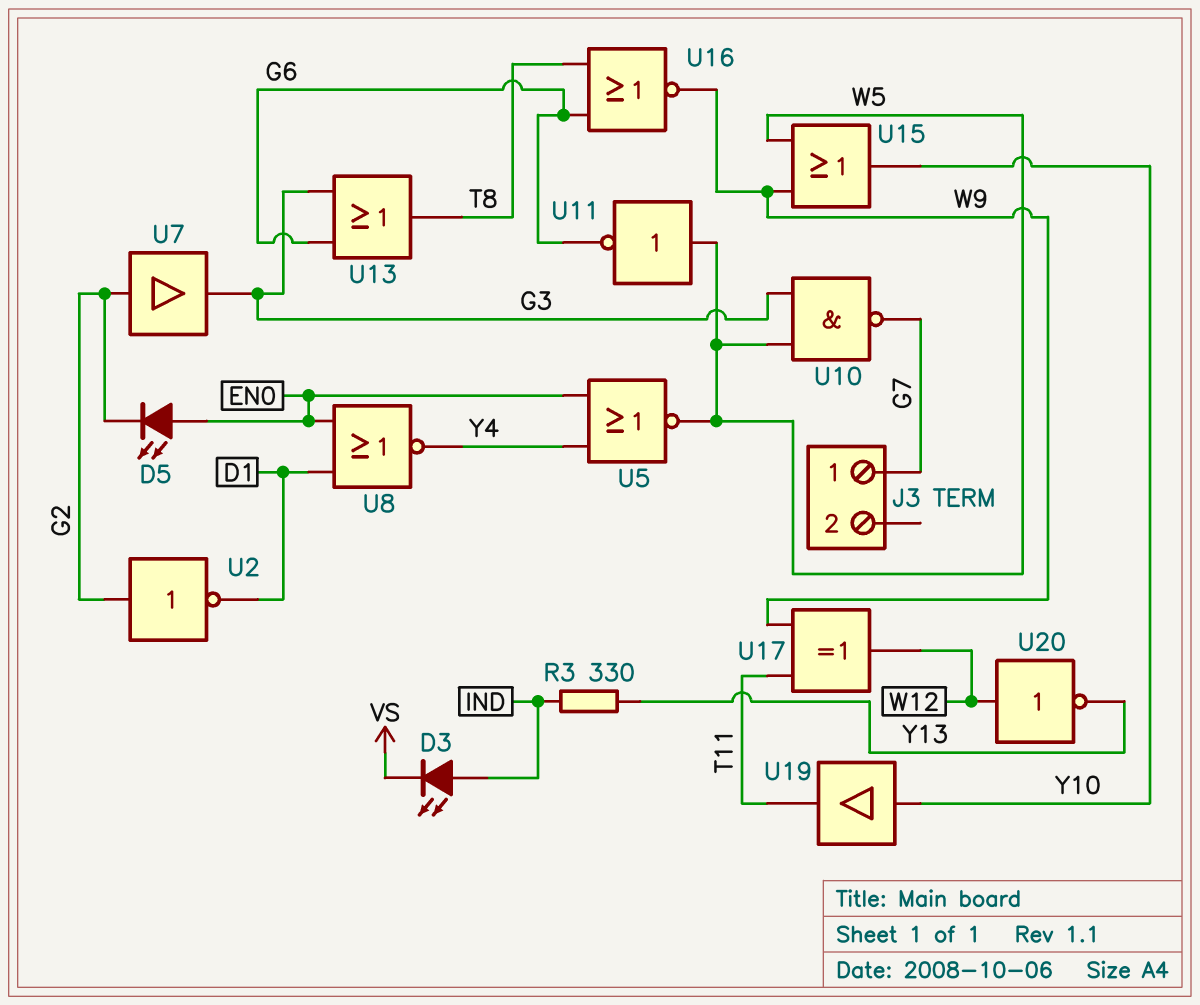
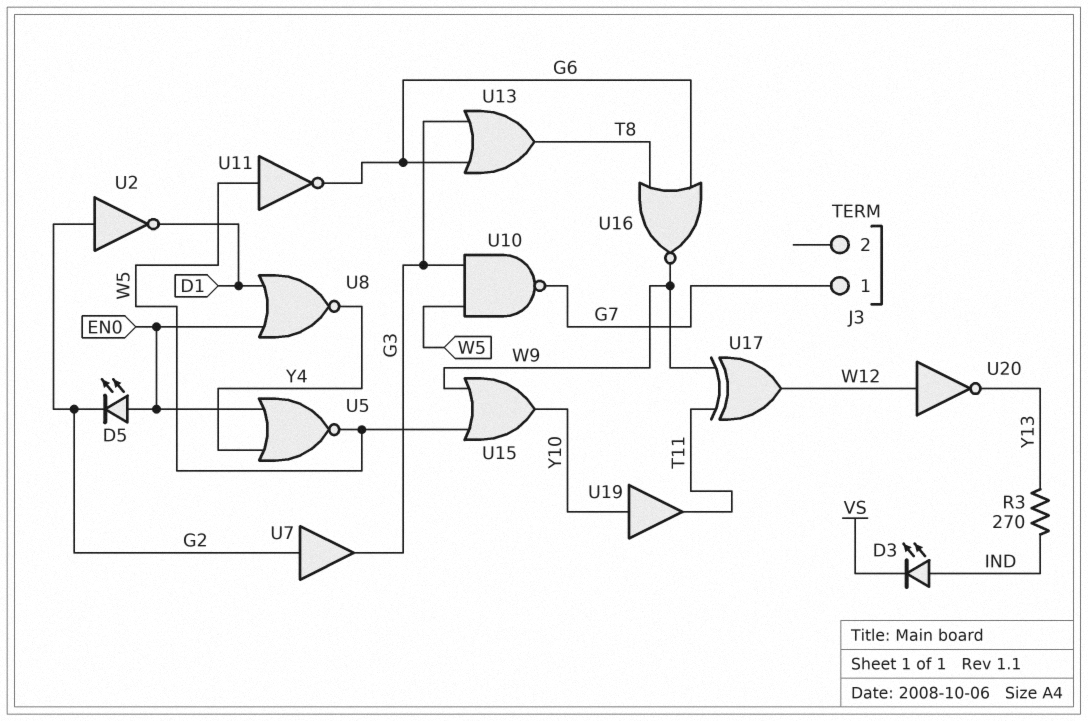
R3: 330 (IND, Y13) -> 270 (IND, Y13)

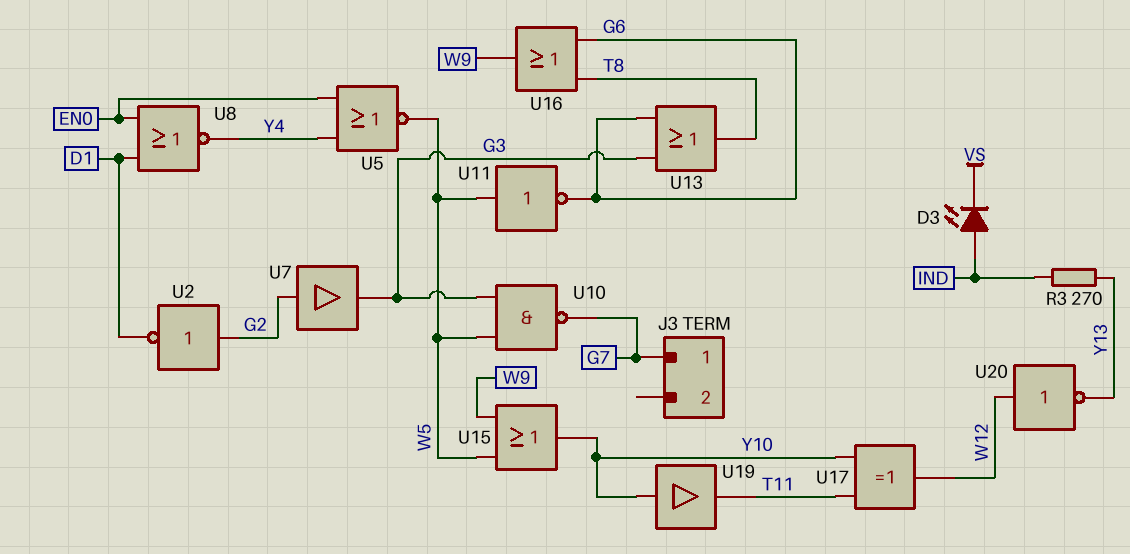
D5: LED (A EN0, K G2) -> none
U16: NOR (in G6, in T8, out W9) -> OR (in G6, in T8, out W9)
U17: XOR (in T11, in W9, out W12) -> XOR (in T11, in Y10, out W12)

